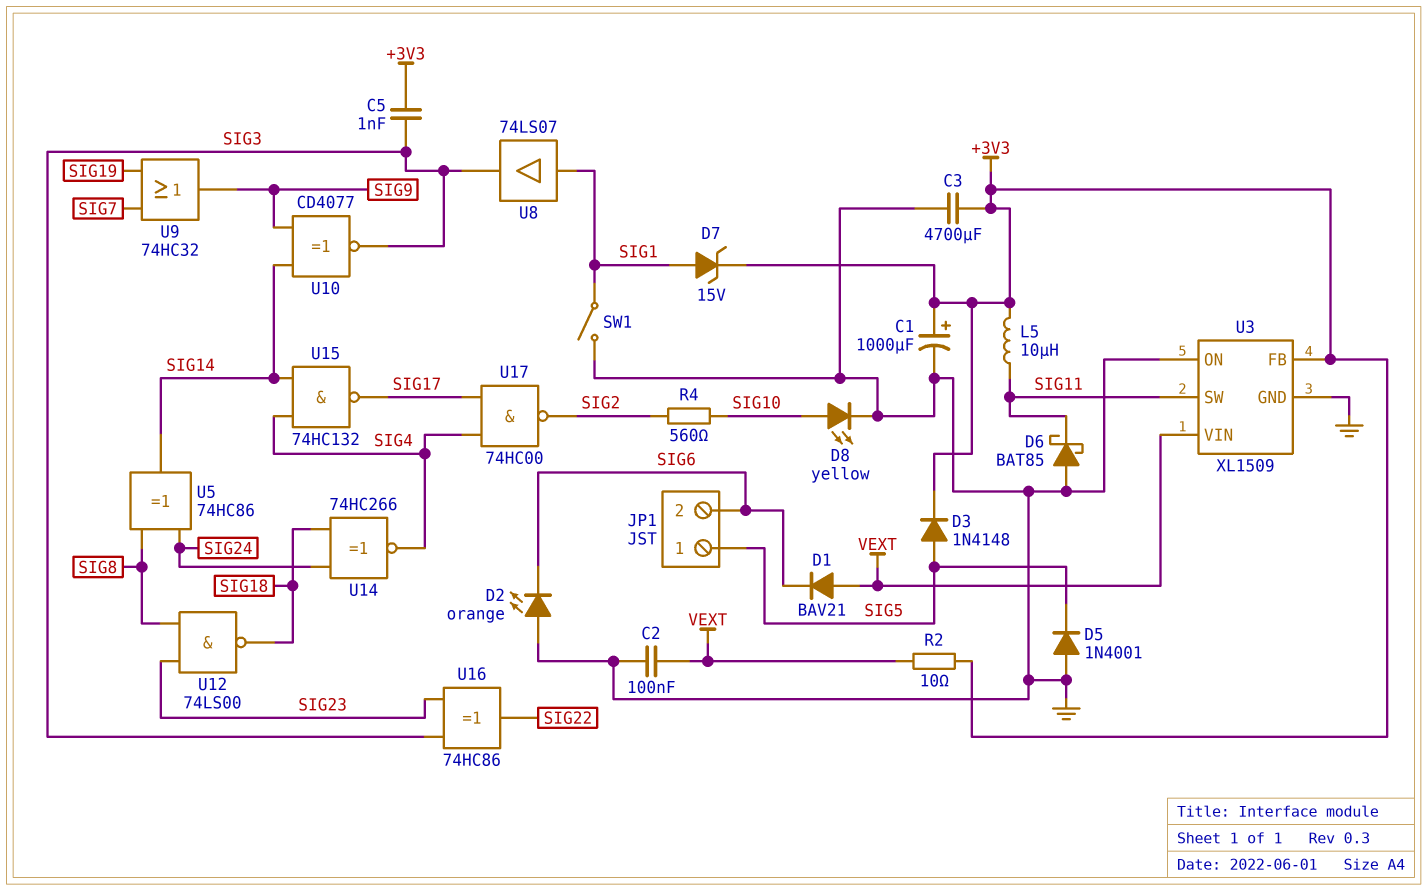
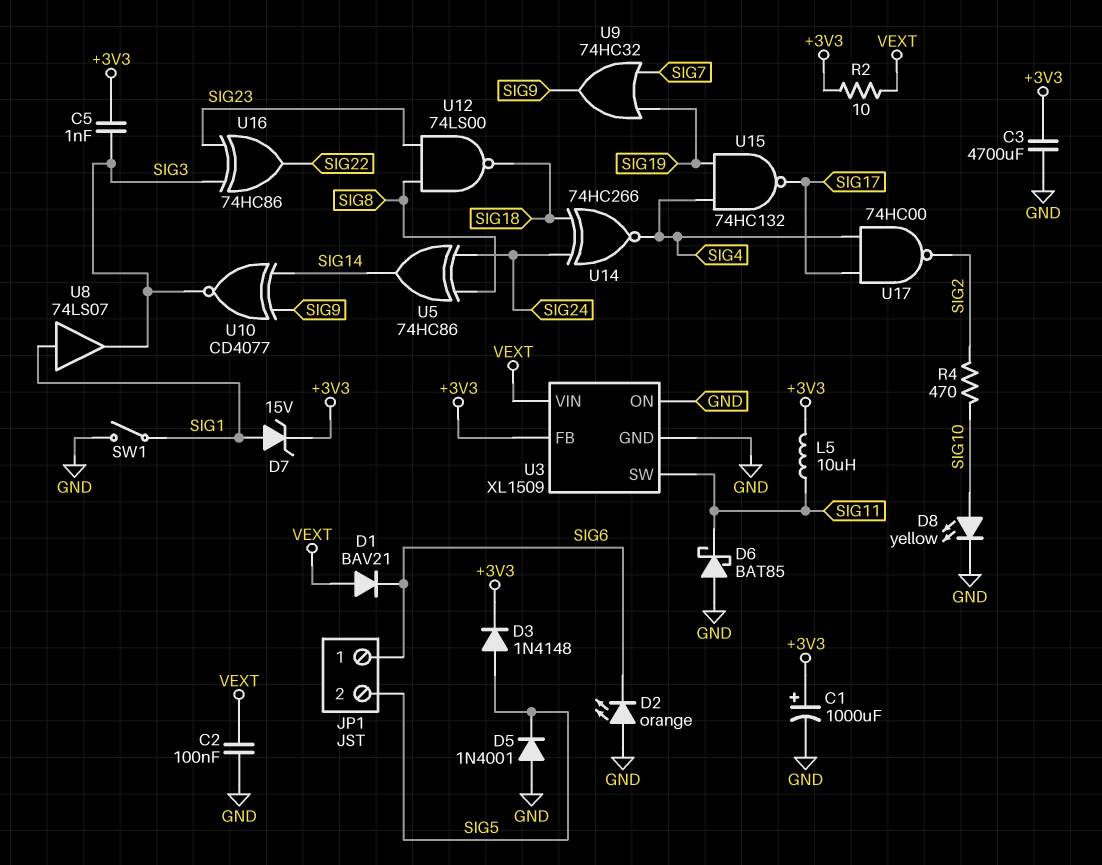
JP1 pin 1: SIG5 -> SIG6
JP1 pin 2: SIG6 -> SIG5
R4: 560 (SIG2, SIG10) -> 470 (SIG2, SIG10)
U15: NAND 74HC132 (in SIG4, in SIG14, out SIG17) -> NAND 74HC132 (in SIG4, in SIG19, out SIG17)

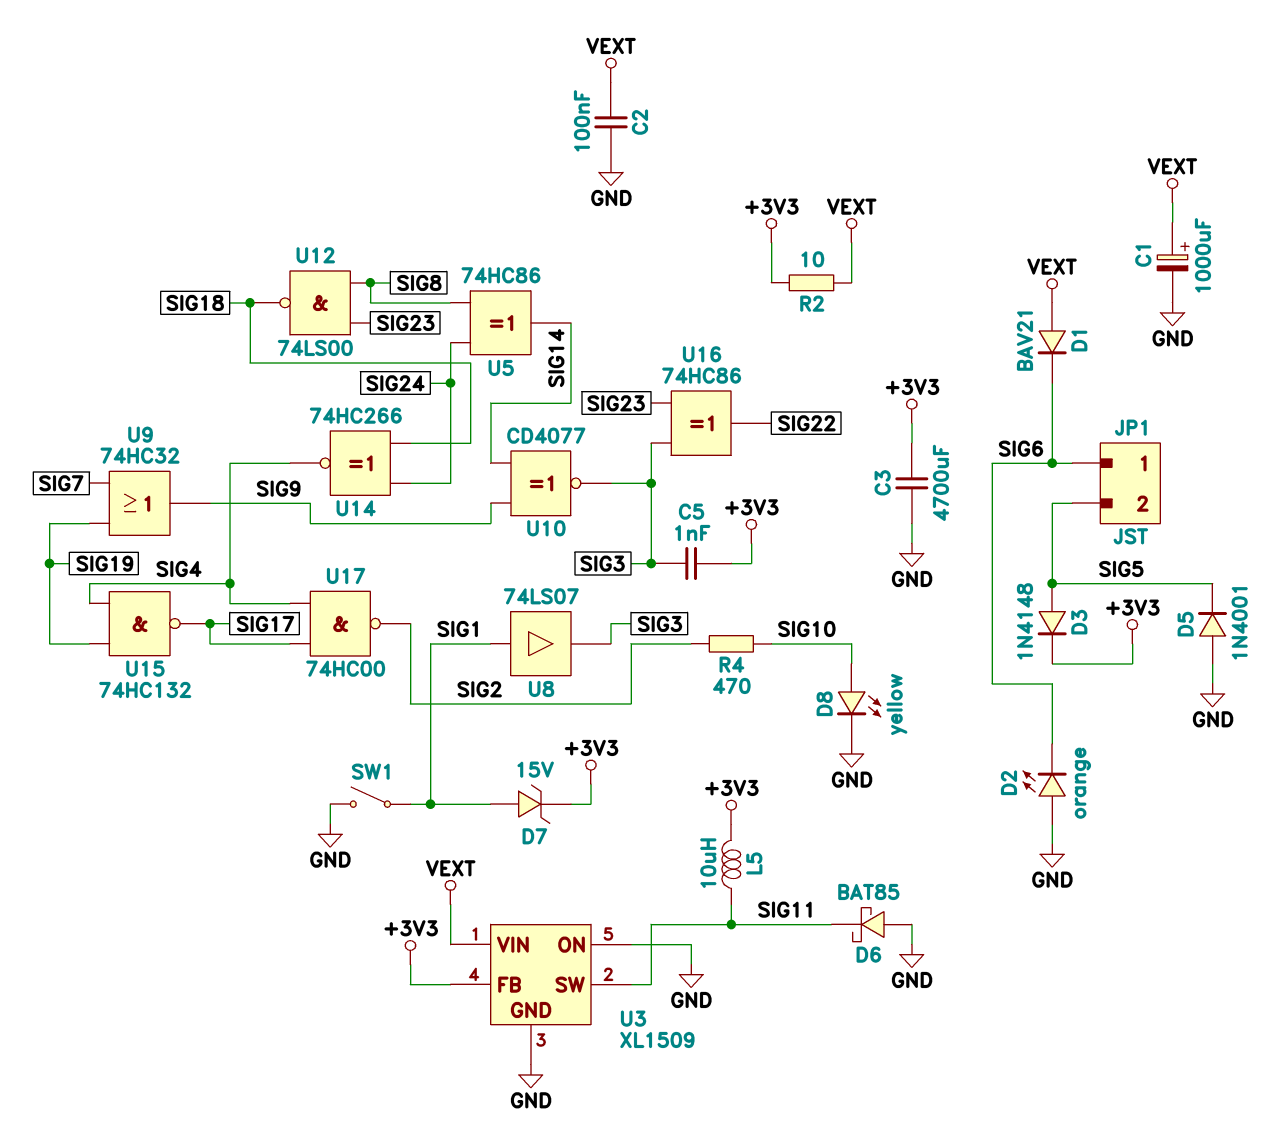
C1: 1000uF (plus +3V3, minus GND) -> 1000uF (plus VEXT, minus GND)

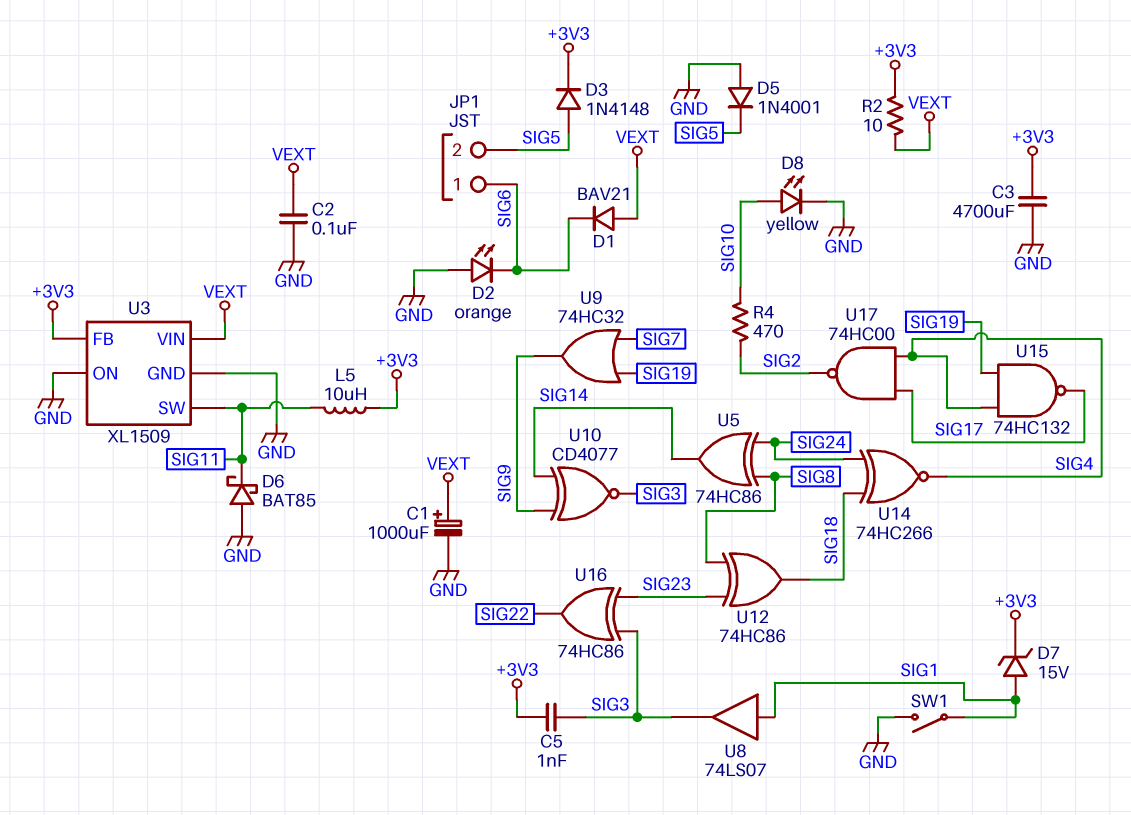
U12: NAND 74LS00 (in SIG8, in SIG23, out SIG18) -> XOR 74HC86 (in SIG8, in SIG23, out SIG18)

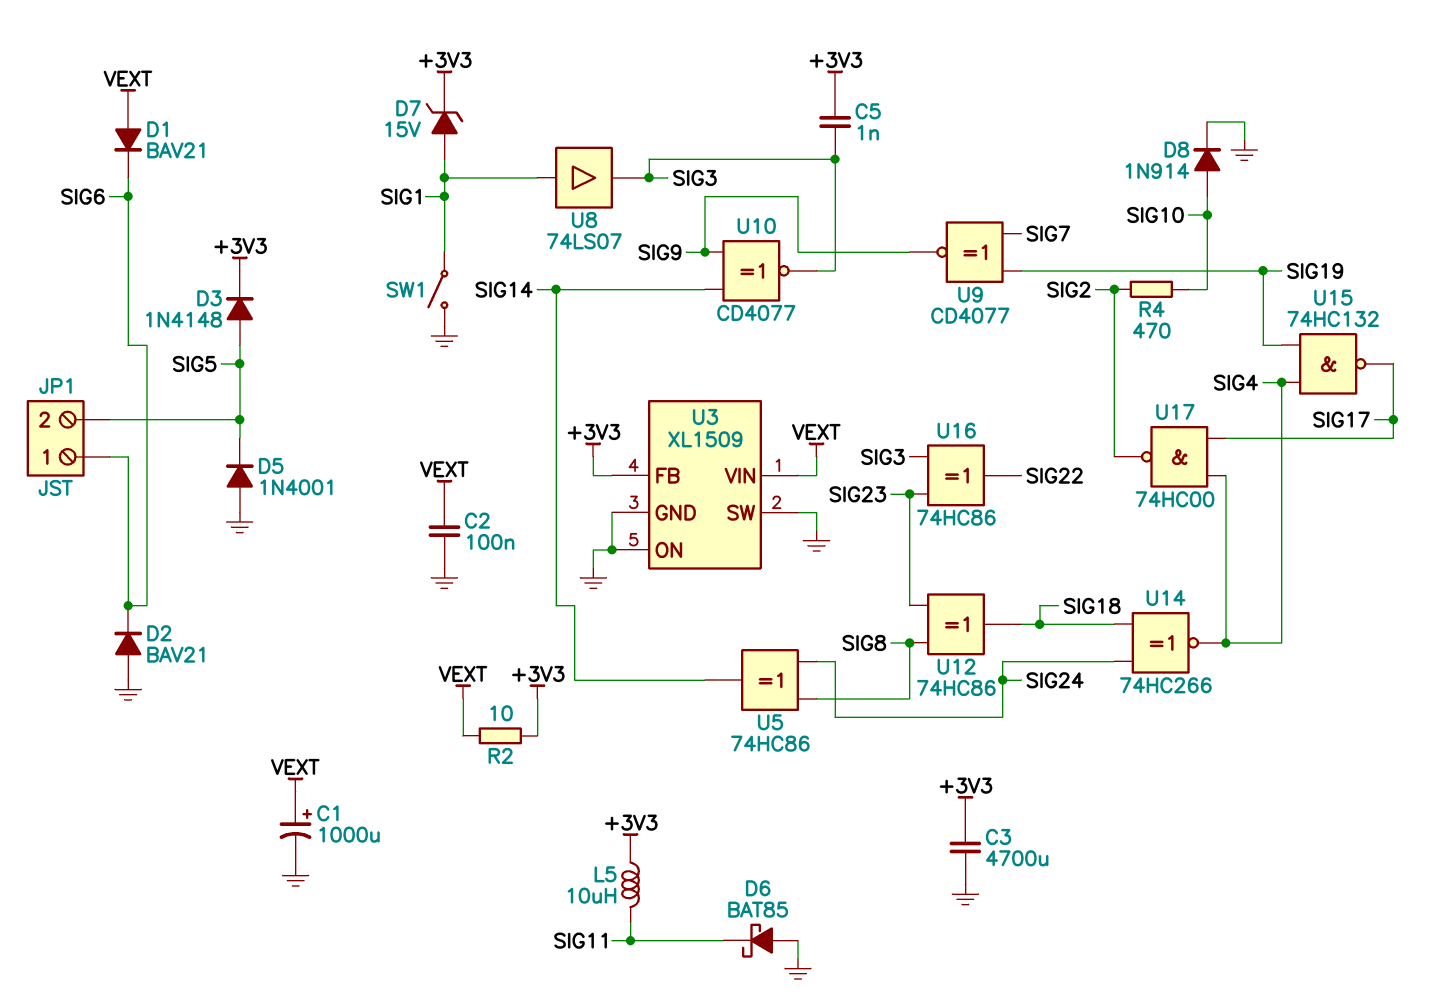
D2: LED orange (A GND, K SIG6) -> diode BAV21 (A GND, K SIG6)
D8: LED yellow (A SIG10, K GND) -> diode 1N914 (A SIG10, K GND)
U3 pin SW: SIG11 -> GND
U9: OR 74HC32 (in SIG7, in SIG19, out SIG9) -> XNOR CD4077 (in SIG7, in SIG19, out SIG9)

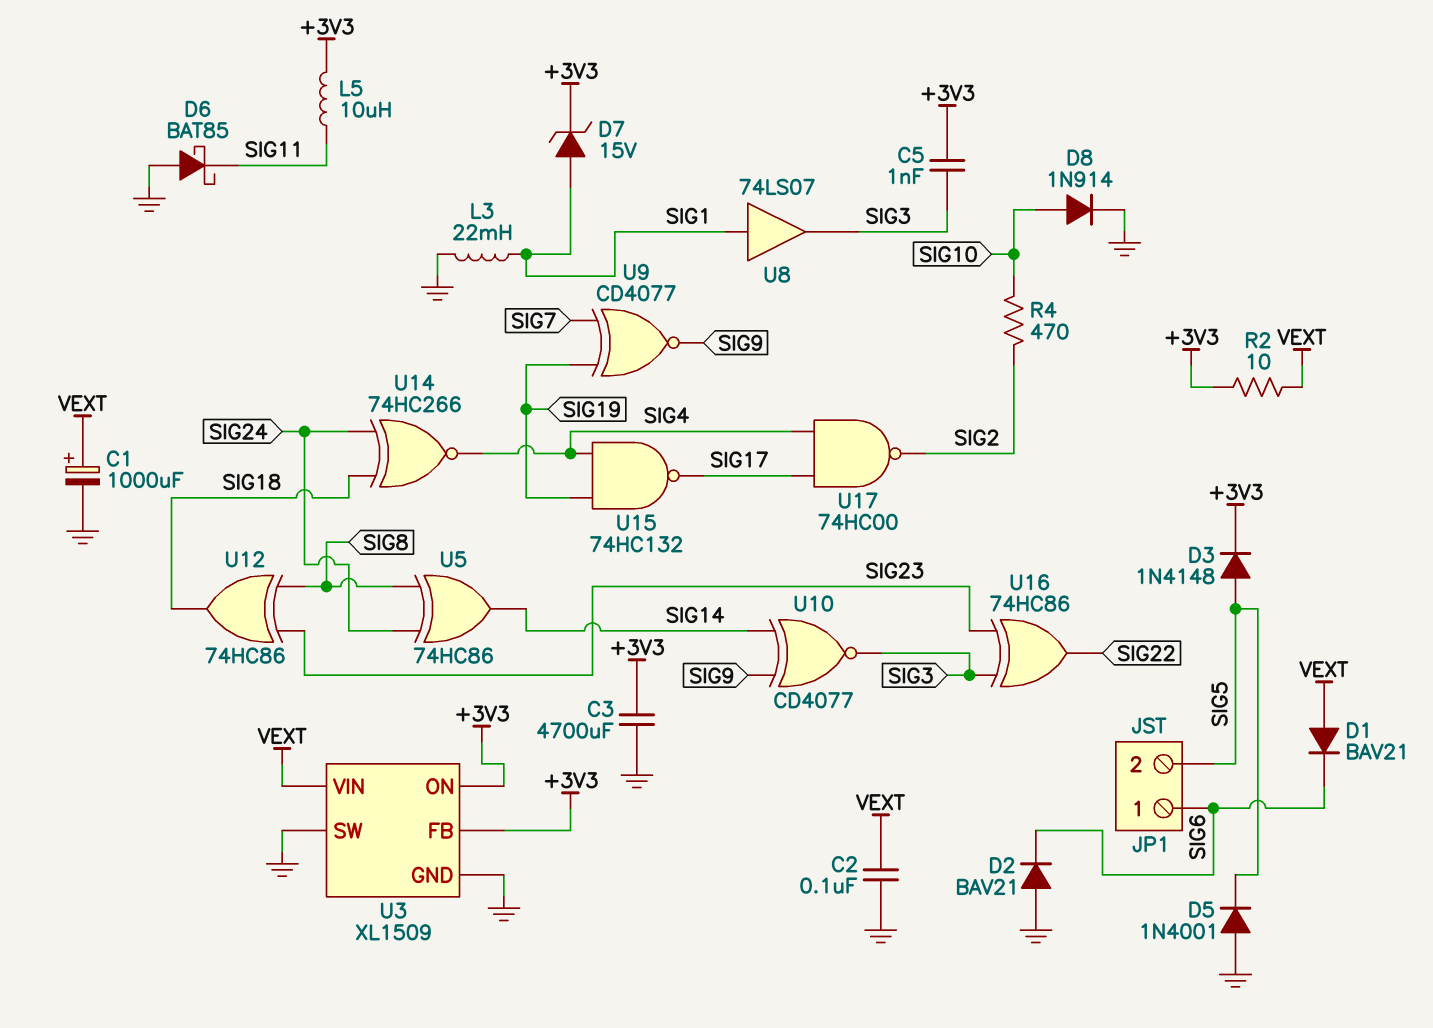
L3: none -> 22mH (GND, SIG1)
SW1: switch (GND, SIG1) -> none
U3 pin ON: GND -> +3V3

